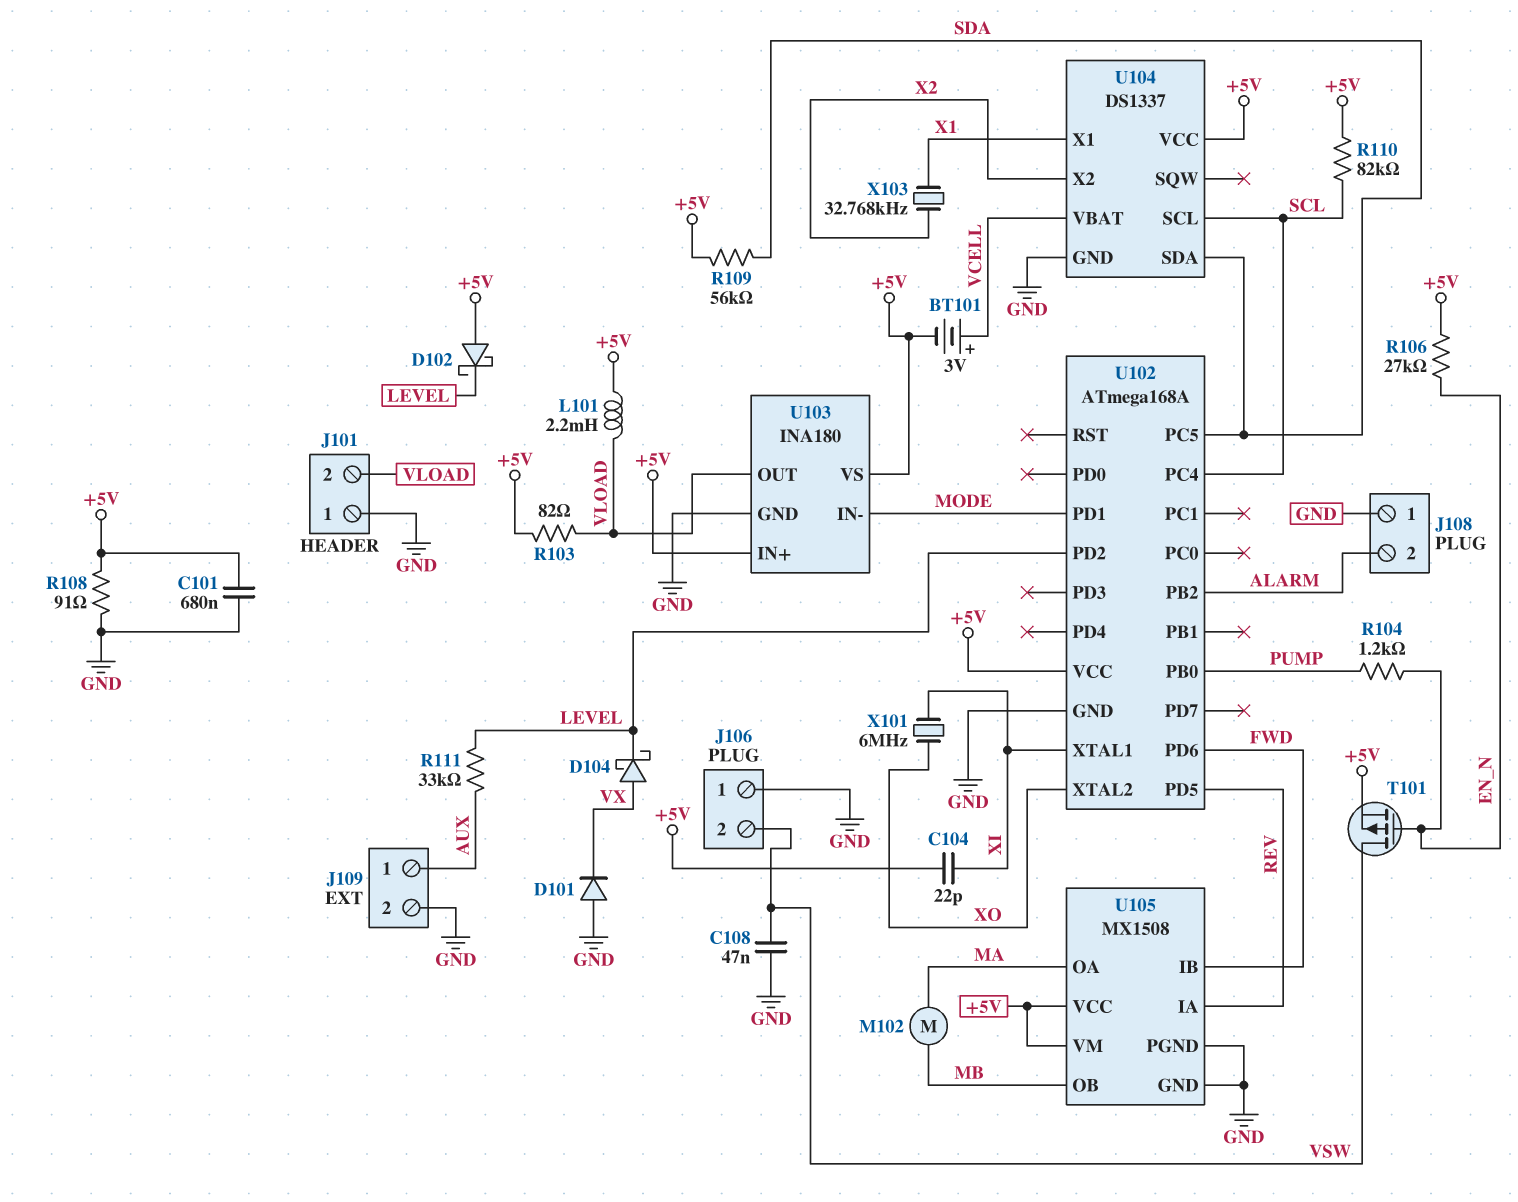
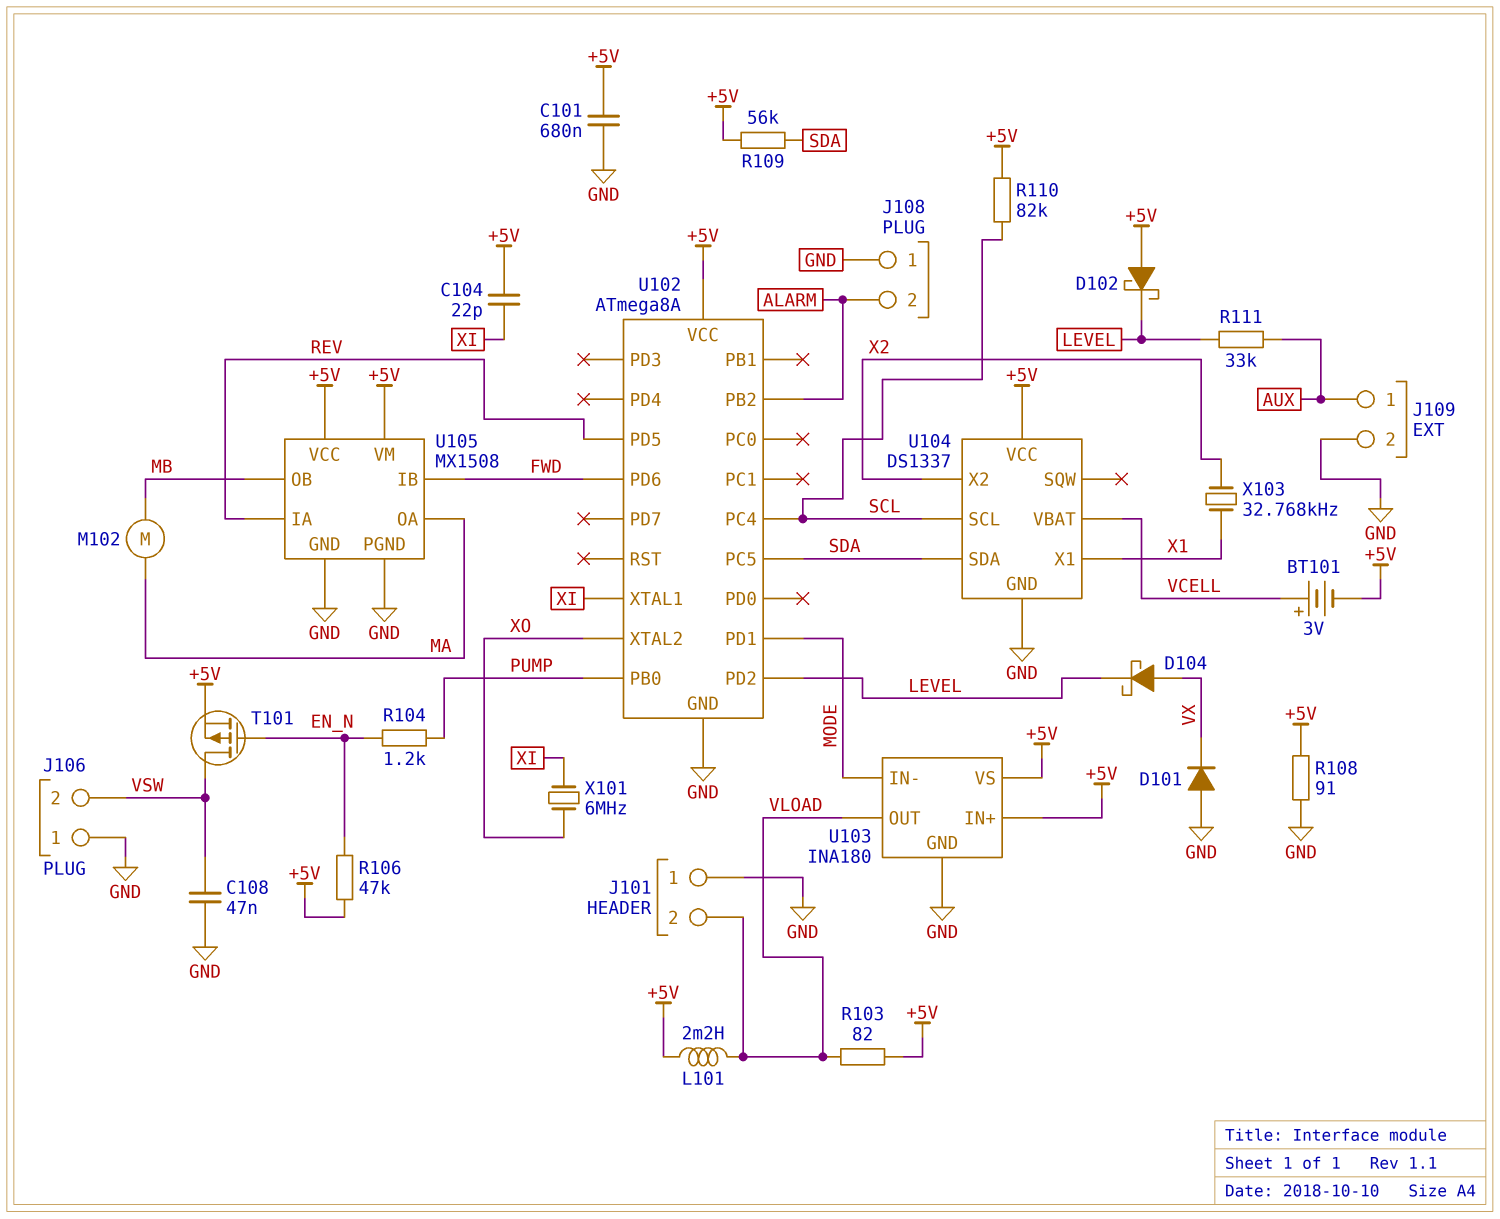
R106: 27k (+5V, EN_N) -> 47k (+5V, EN_N)
U102: ATmega168A -> ATmega8A

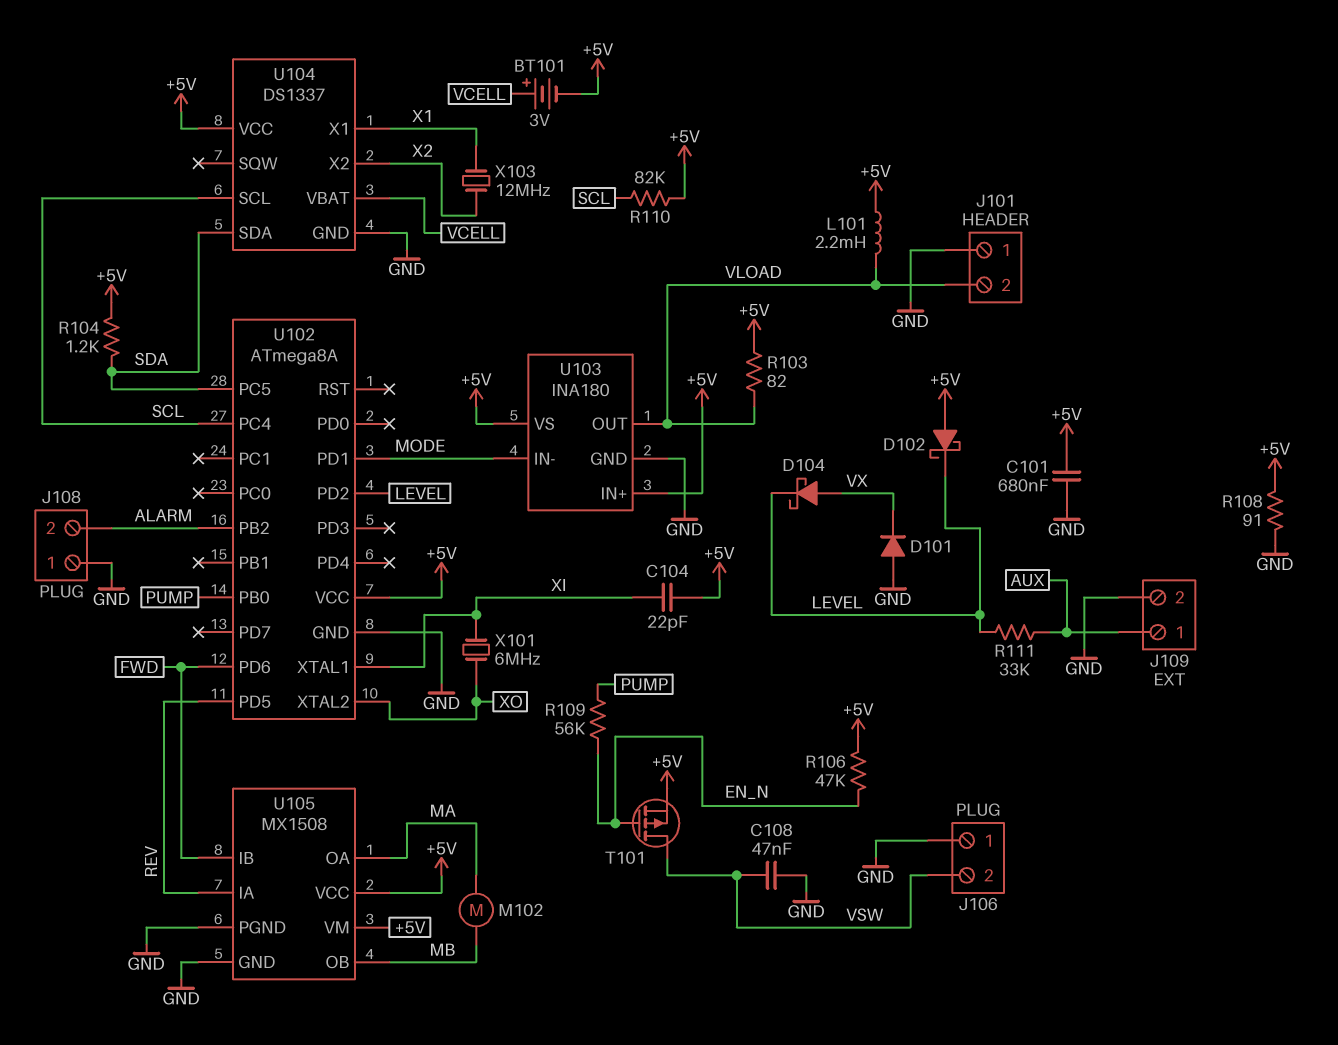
R104: 1.2k (EN_N, PUMP) -> 1.2k (+5V, SDA)
R109: 56k (+5V, SDA) -> 56k (EN_N, PUMP)
X103: 32.768kHz (X1, X2) -> 12MHz (X1, X2)

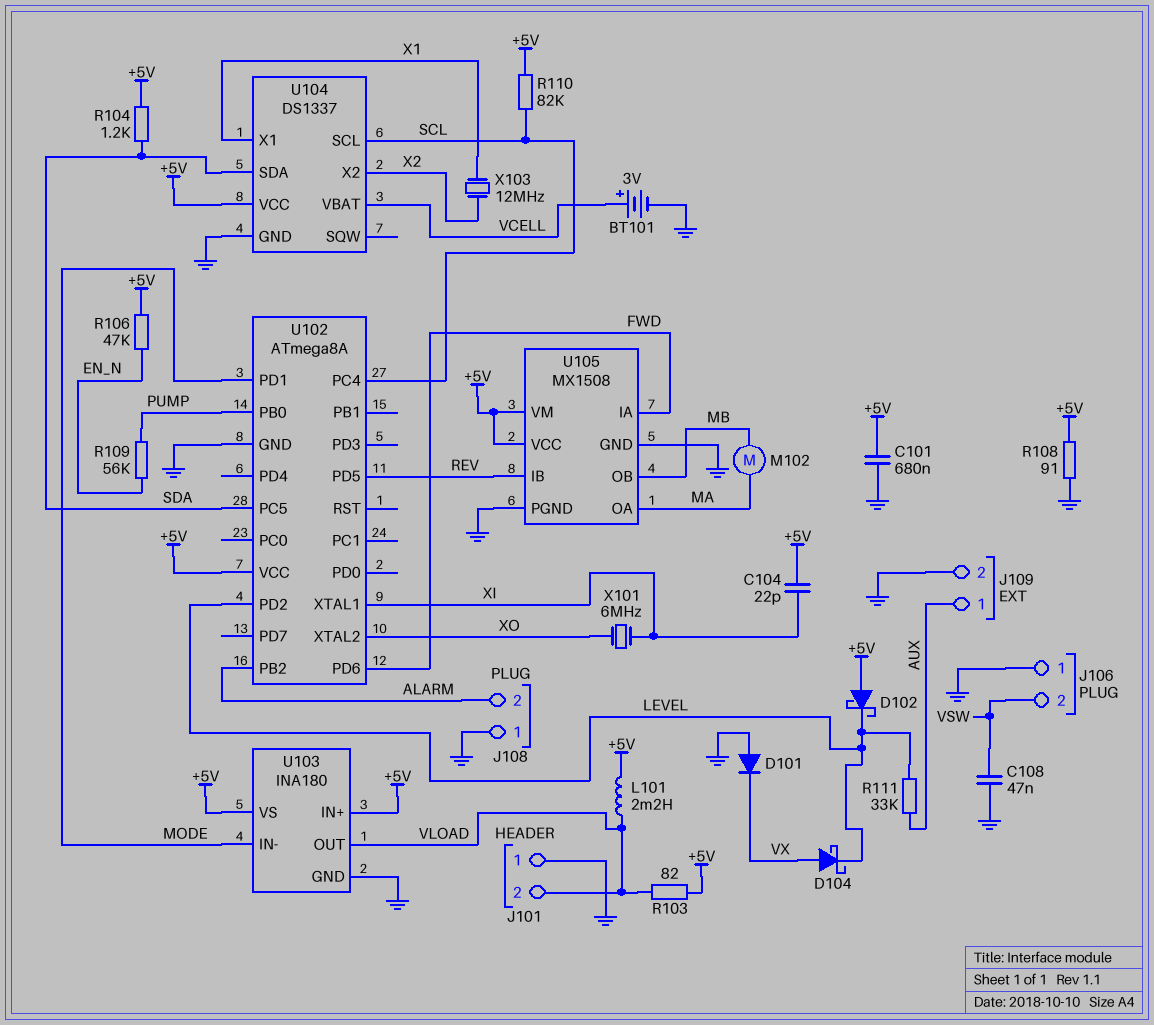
BT101: 3V (plus VCELL, minus +5V) -> 3V (plus VCELL, minus GND)
T101: PMOS (G EN_N, D VSW, S +5V) -> none
U105 pin IA: REV -> FWD
U105 pin IB: FWD -> REV

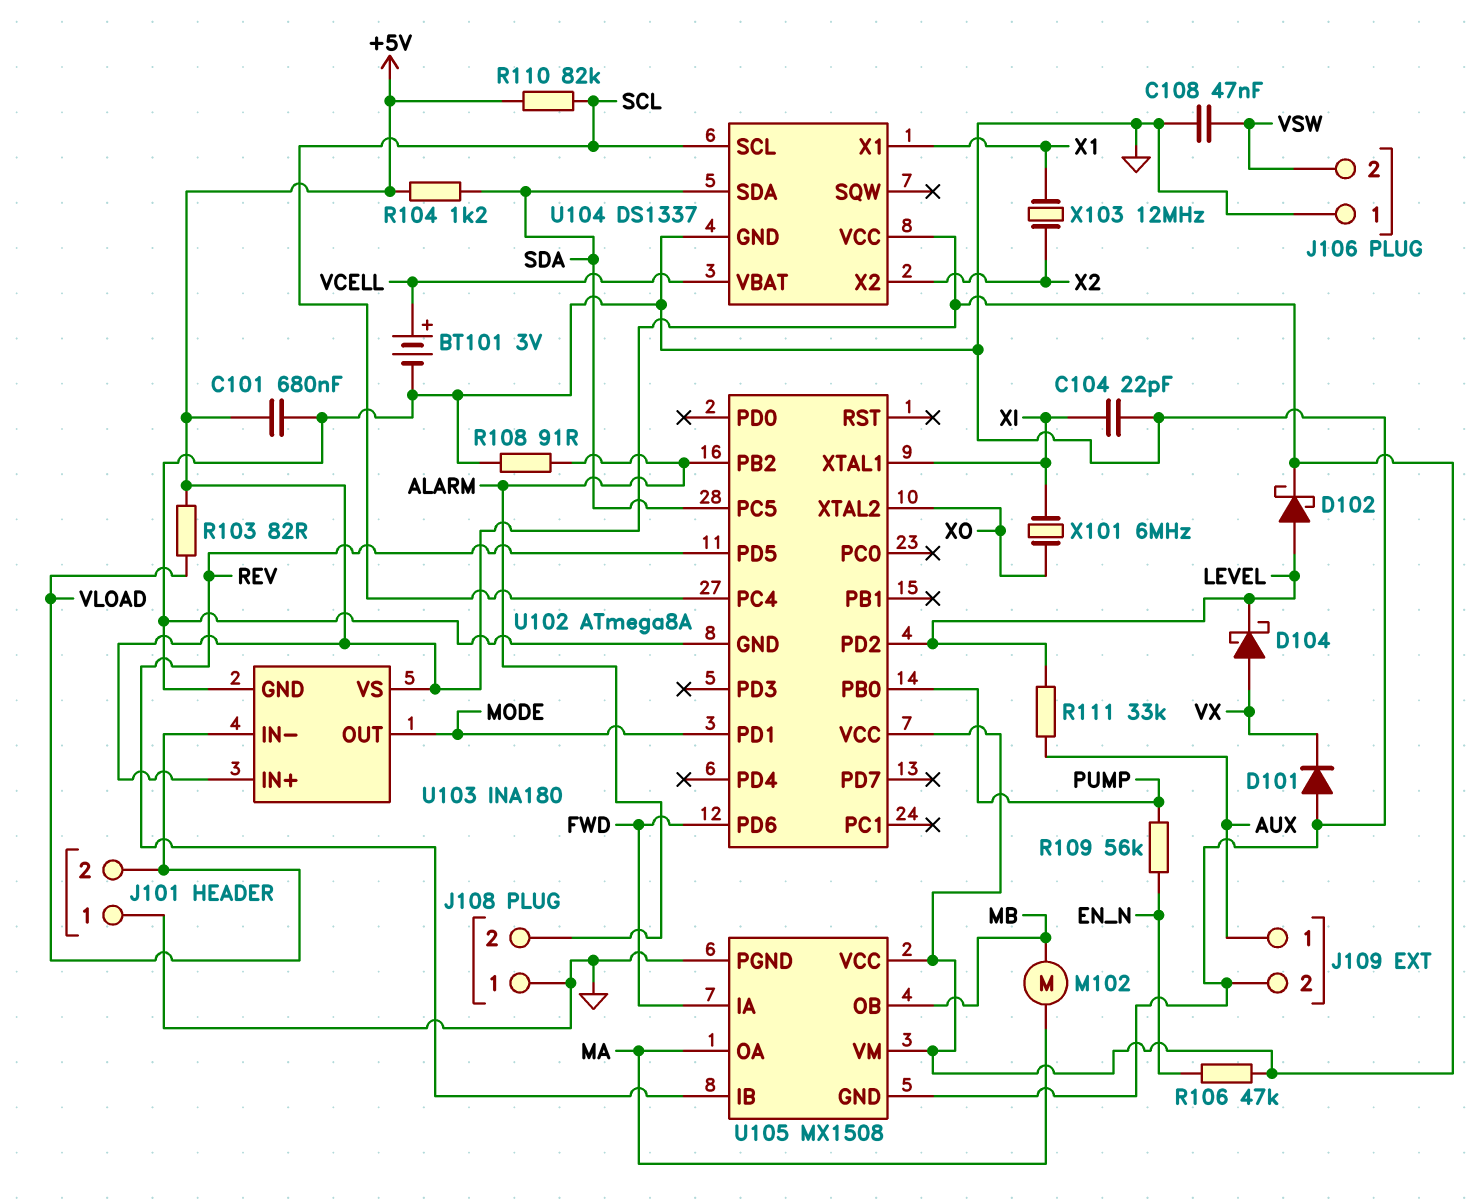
C104: 22pF (+5V, XI) -> 22pF (GND, XI)
D102: schottky (A +5V, K LEVEL) -> schottky (A LEVEL, K +5V)
L101: 2.2mH (+5V, VLOAD) -> none
R108: 91 (+5V, GND) -> 91 (ALARM, GND)
U103 pin IN-: MODE -> VLOAD
U103 pin OUT: VLOAD -> MODE

